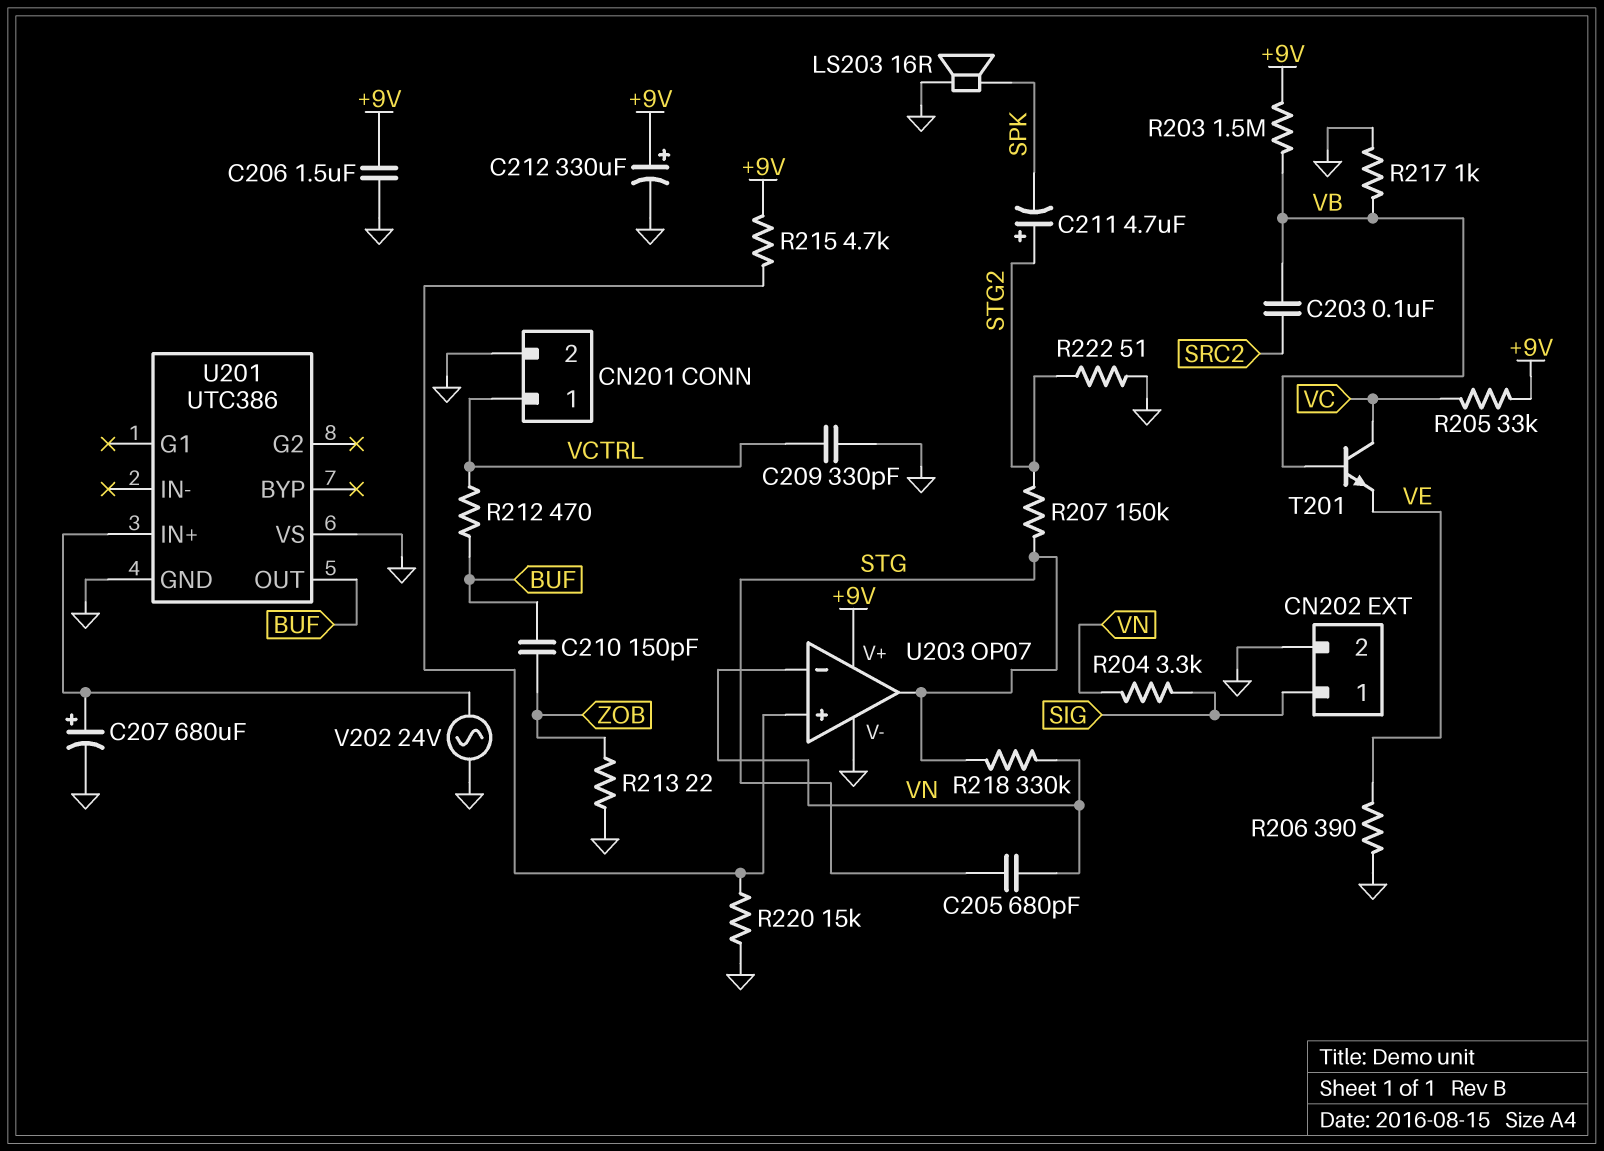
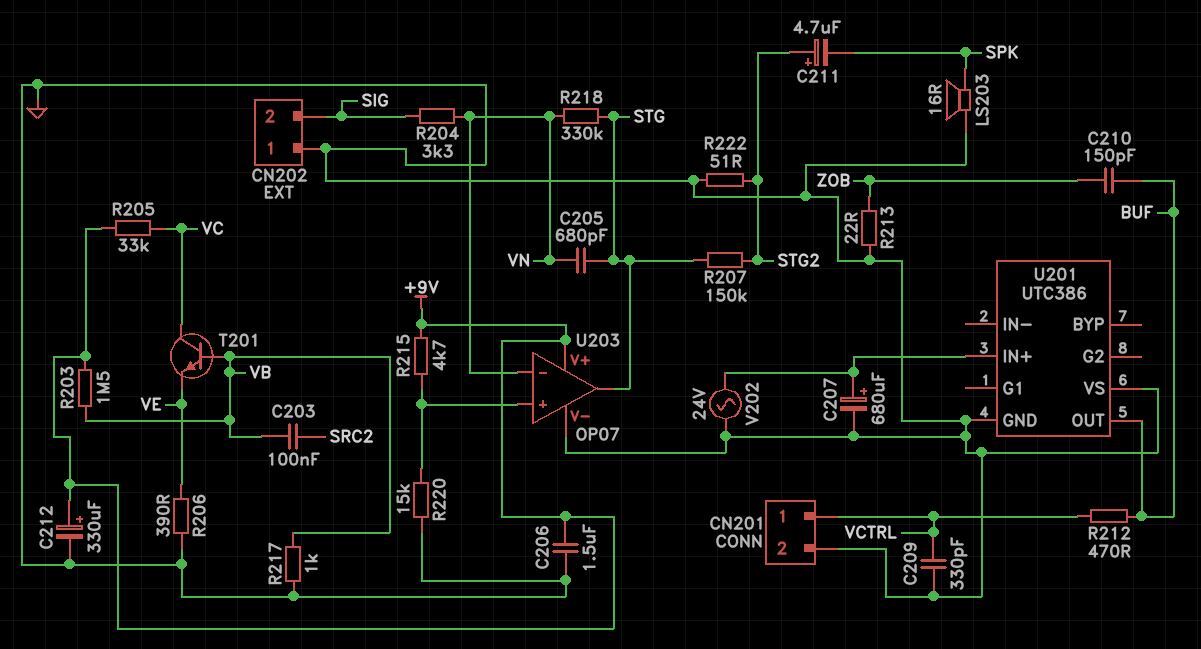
CN202 pin 1: SIG -> GND
CN202 pin 2: GND -> SIG

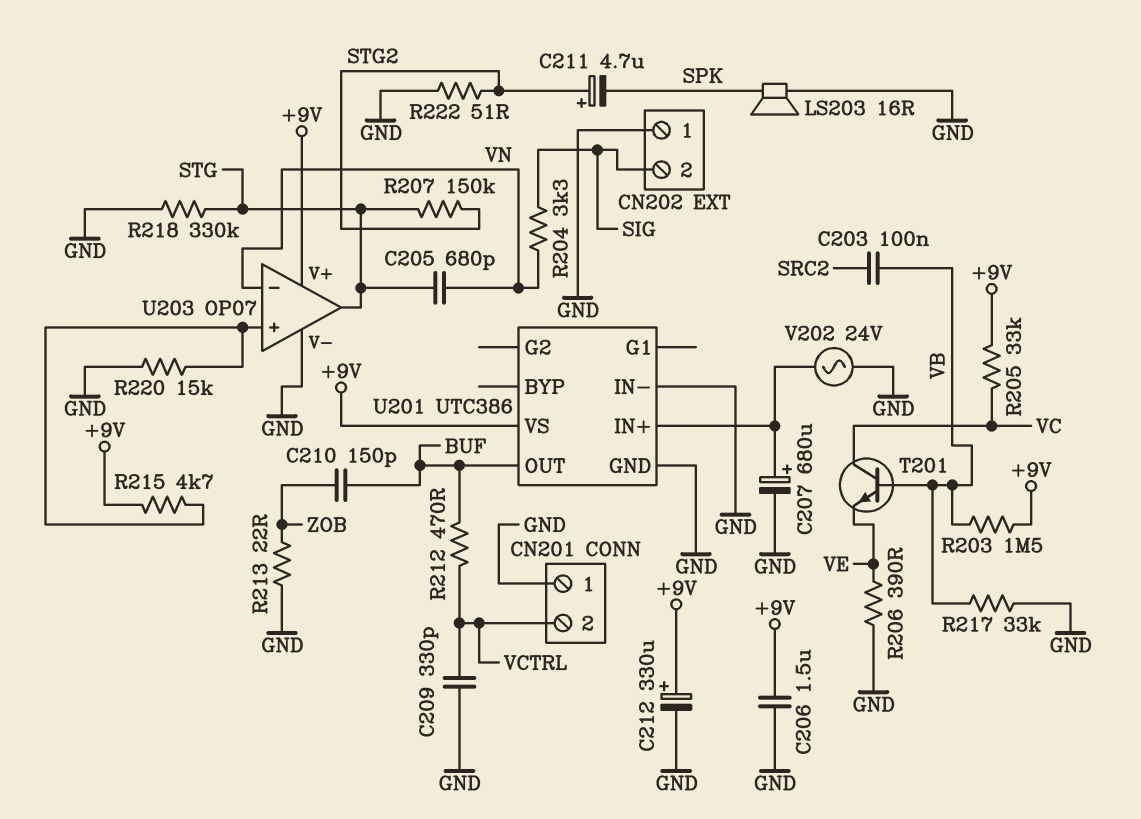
CN201 pin 1: VCTRL -> GND
CN201 pin 2: GND -> VCTRL
R217: 1k (GND, VB) -> 33k (GND, VB)
R218: 330k (STG, VN) -> 330k (GND, STG)
U201 pin IN-: none -> GND
U201 pin VS: GND -> +9V

